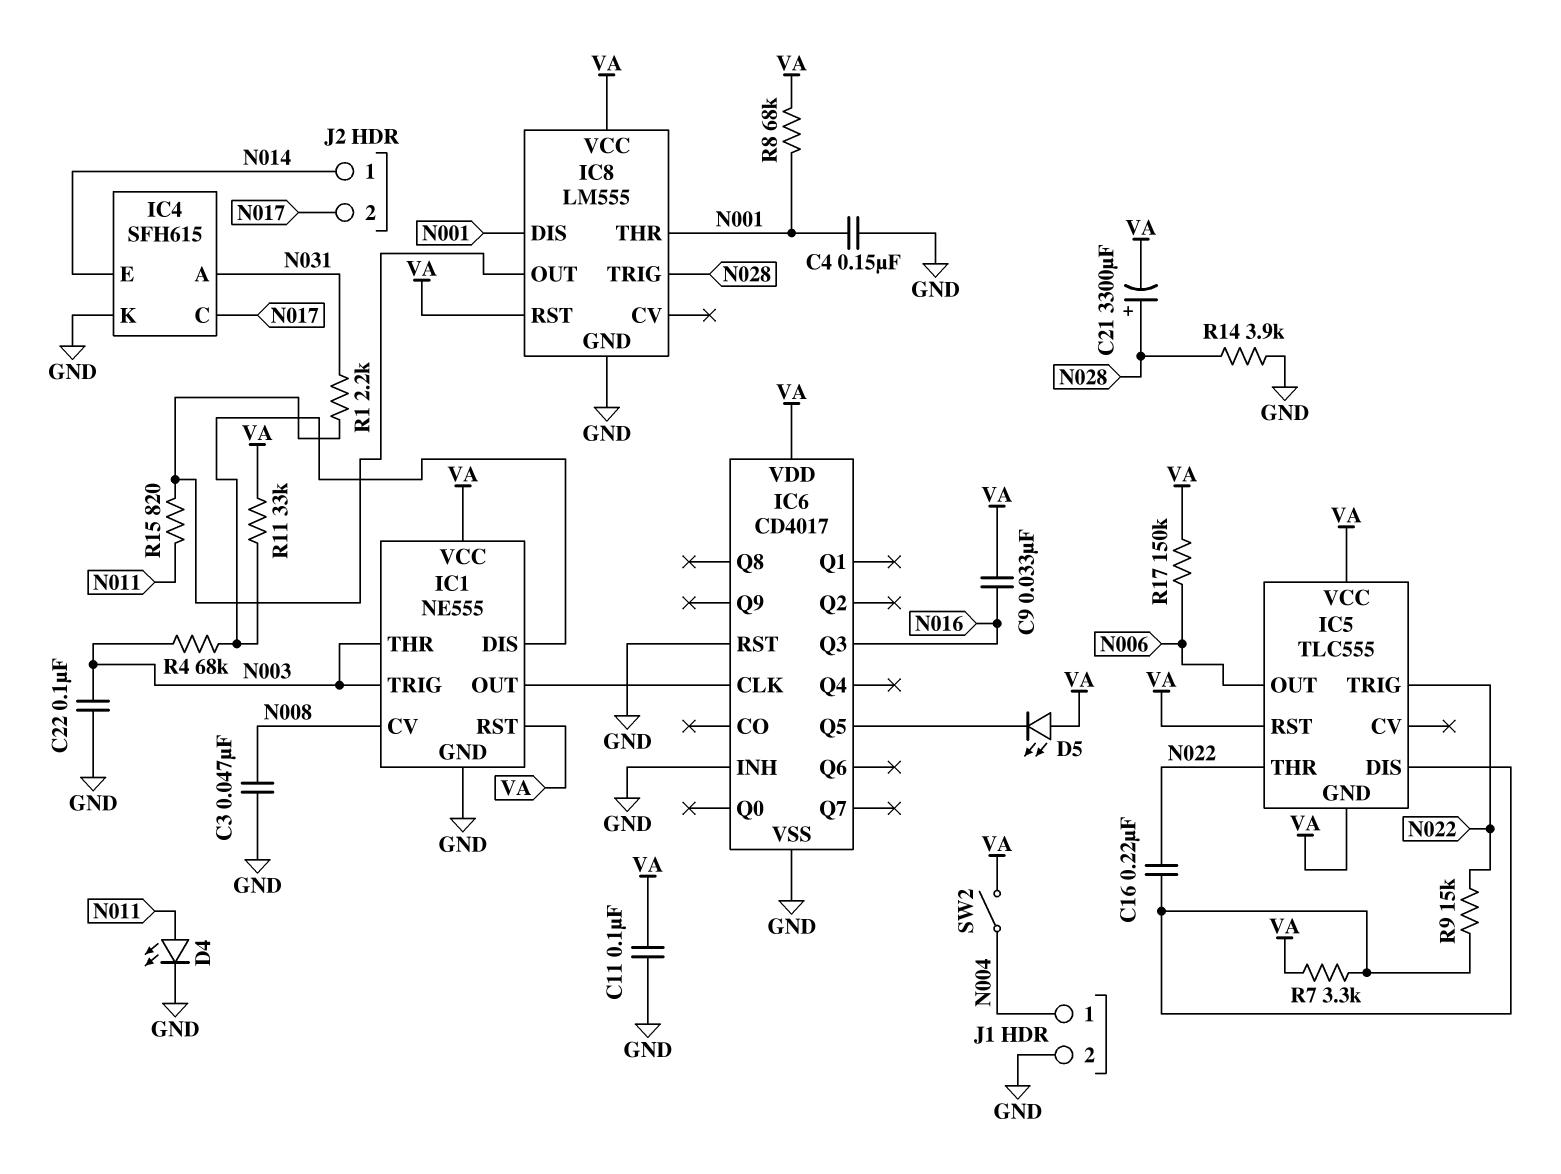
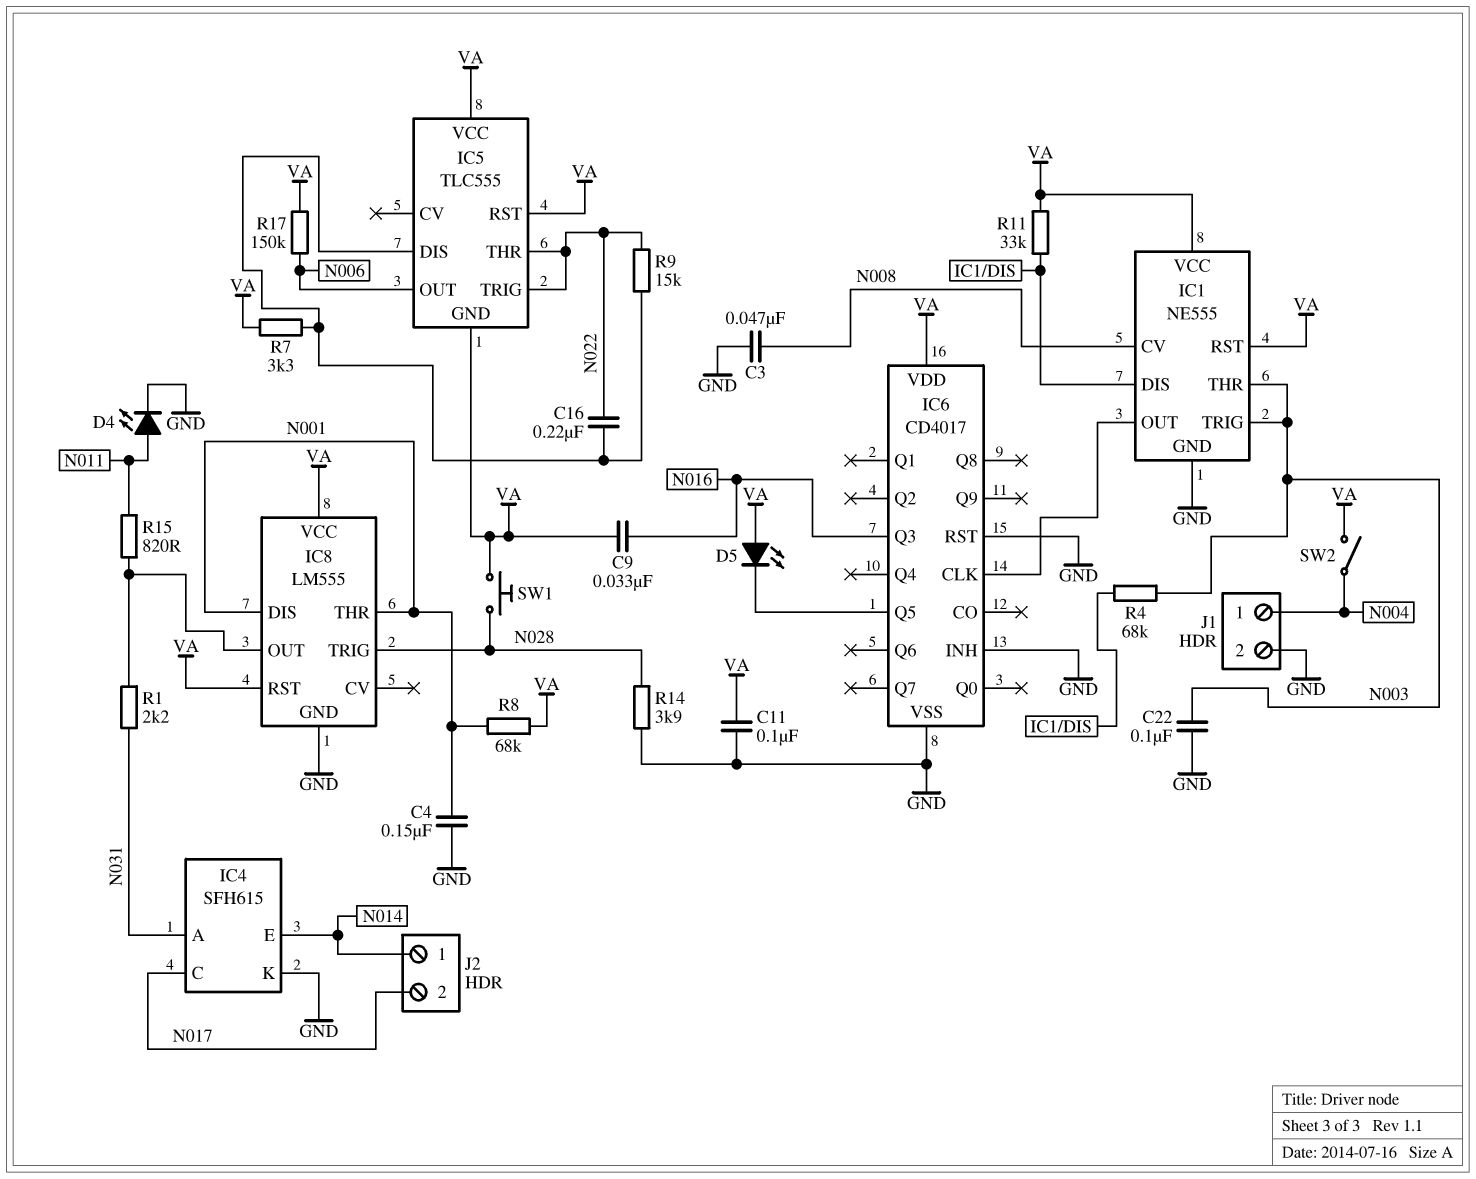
C21: 3300uF (plus N028, minus VA) -> none
SW1: none -> button (N028, VA)

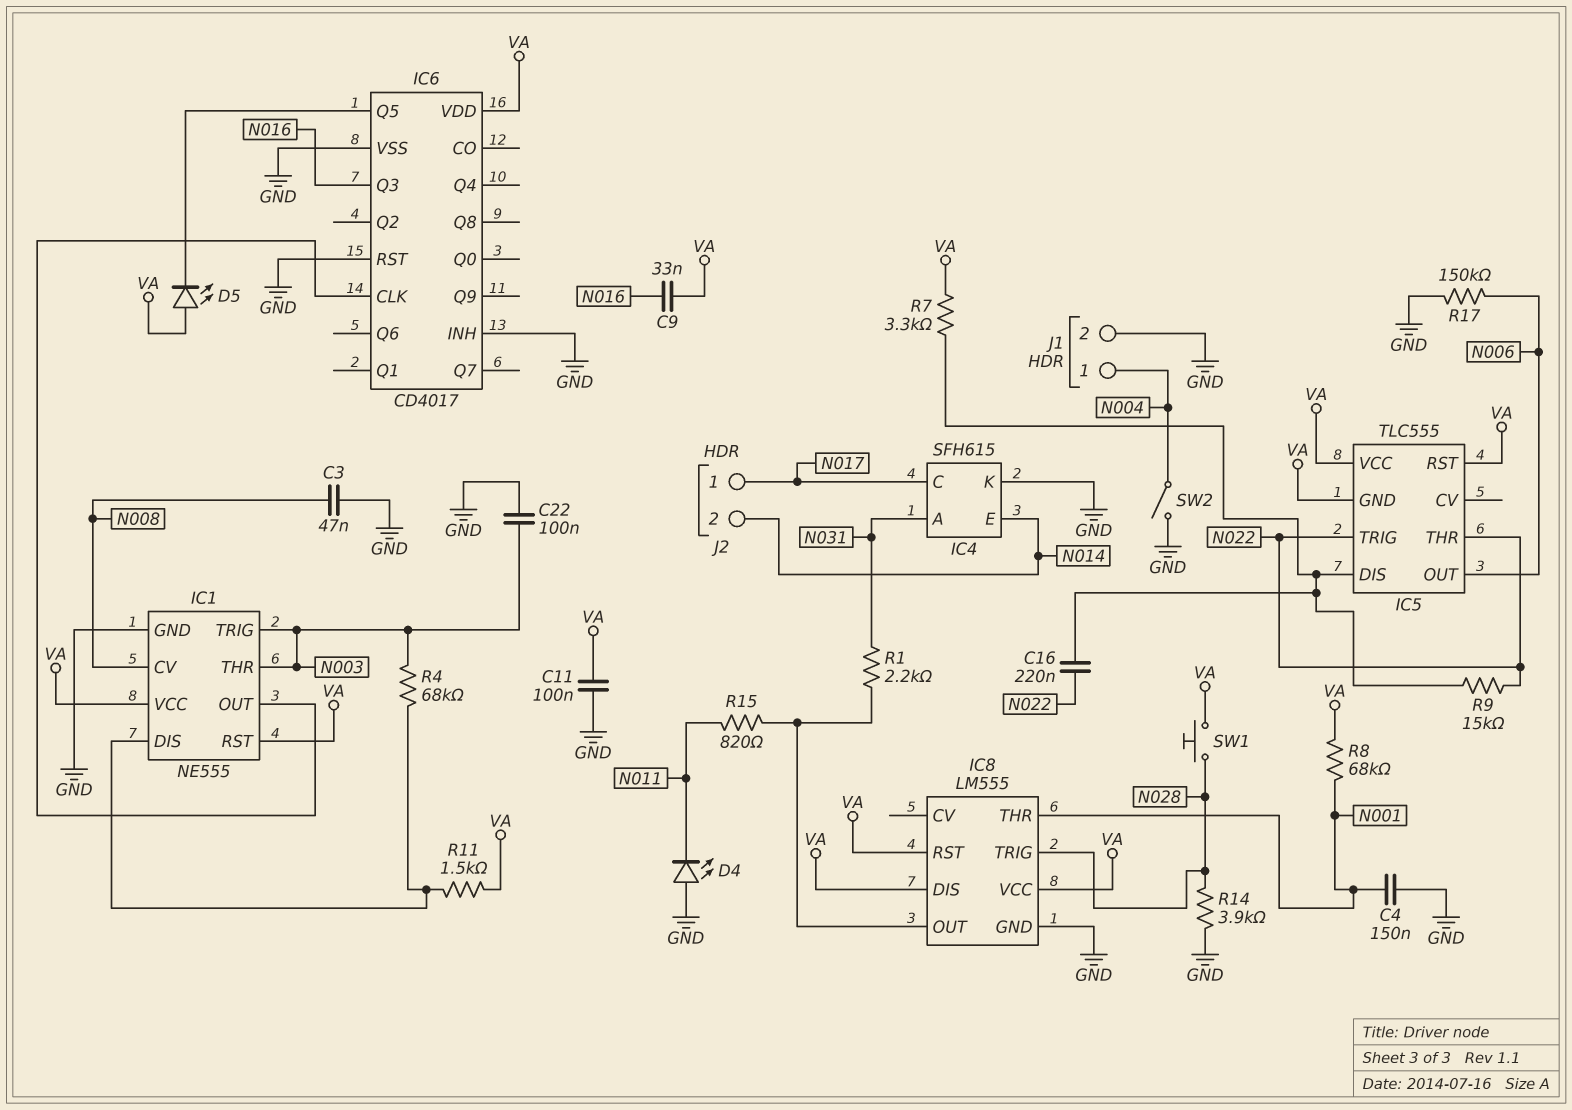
D4: LED (A N011, K GND) -> LED (A GND, K N011)
IC8 pin DIS: N001 -> VA
J2 pin 1: N014 -> N017
J2 pin 2: N017 -> N014
R11: 33k (IC1/DIS, VA) -> 1.5k (IC1/DIS, VA)
R17: 150k (N006, VA) -> 150k (GND, N006)
SW2: switch (N004, VA) -> switch (GND, N004)

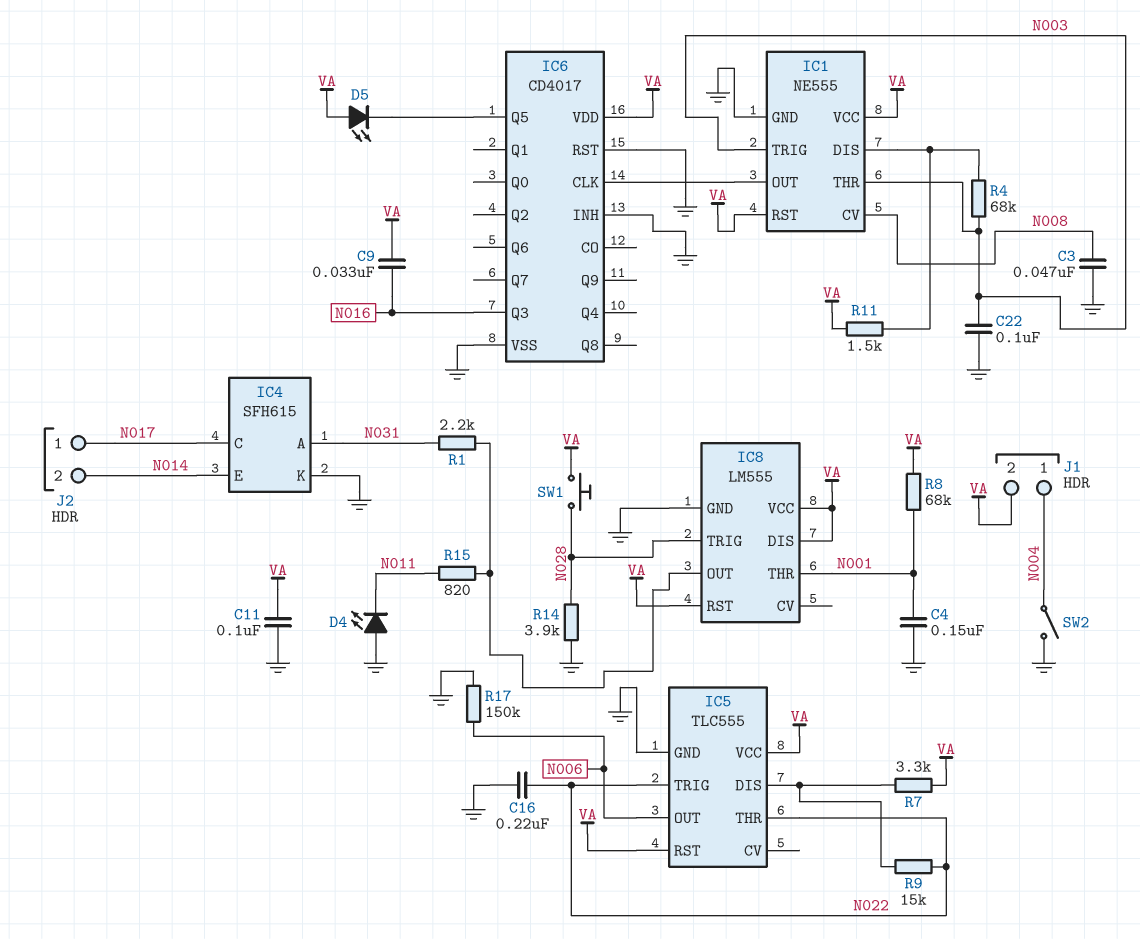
C16: 220nF (IC5/DIS, N022) -> 220nF (GND, N022)
IC5 pin GND: VA -> GND
J1 pin 2: GND -> VA

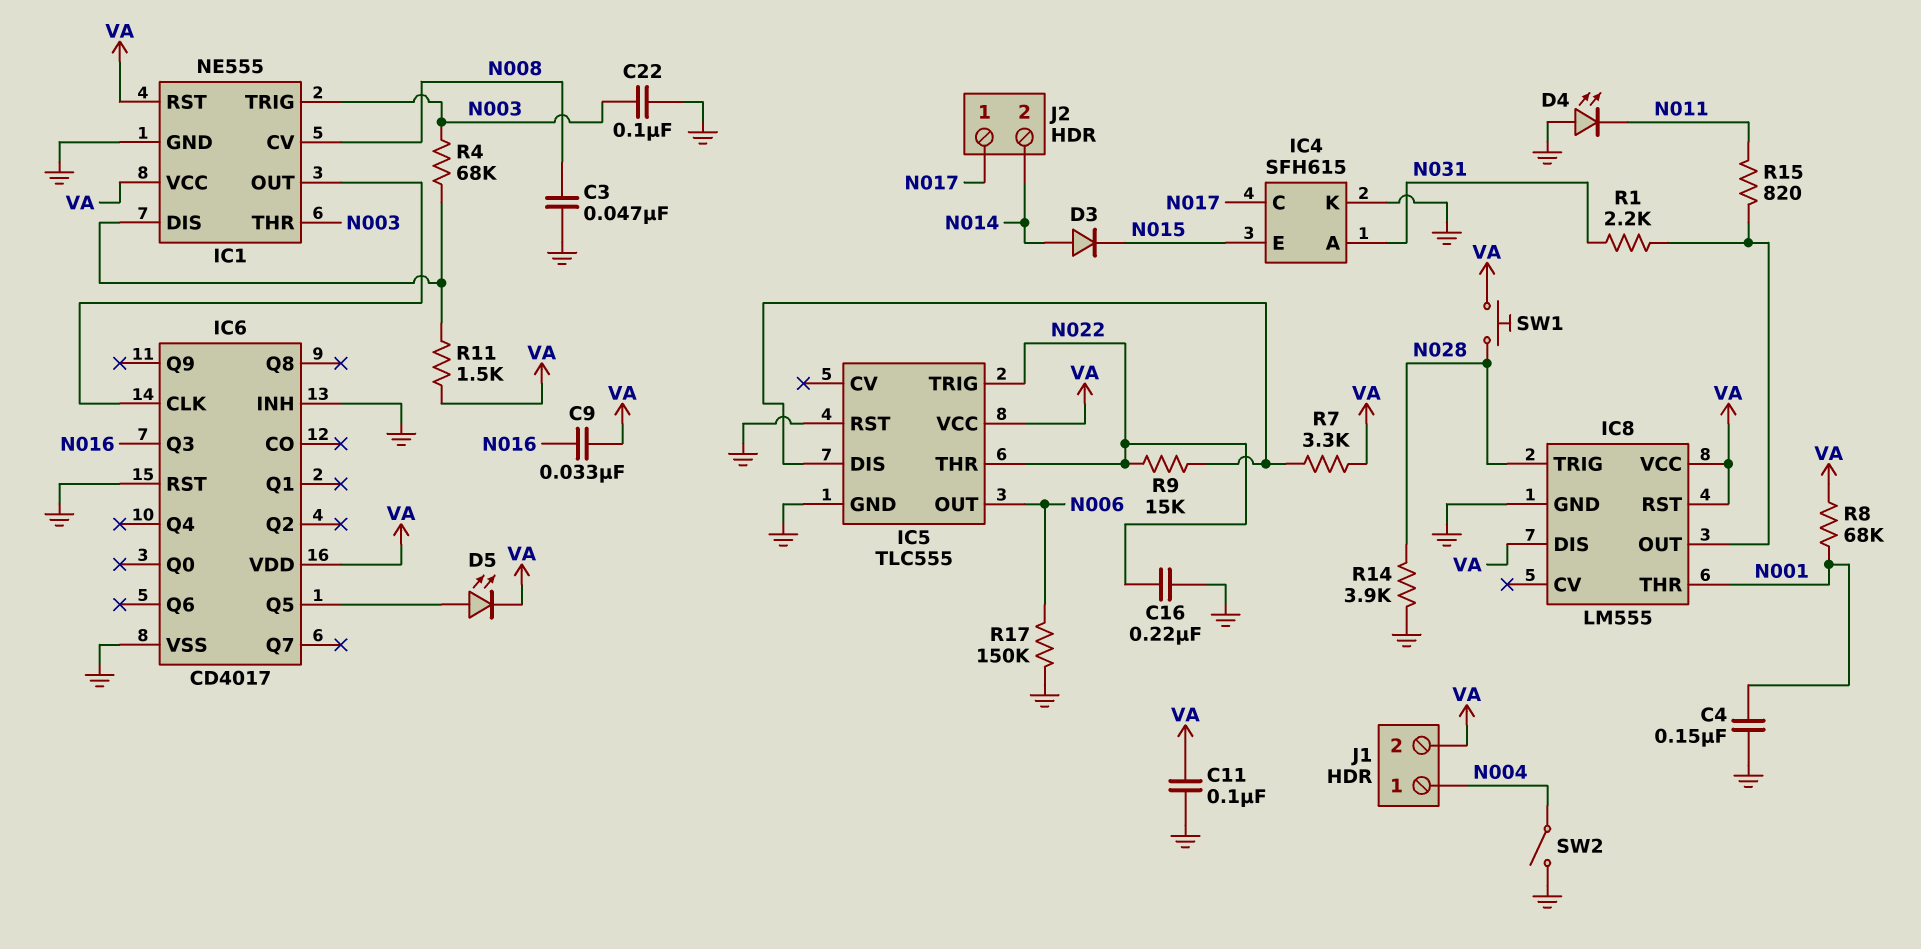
D3: none -> diode (A N014, K N015)
D5: LED (A VA, K IC6/Q5) -> LED (A IC6/Q5, K VA)
IC4 pin E: N014 -> N015
IC5 pin RST: VA -> GND

